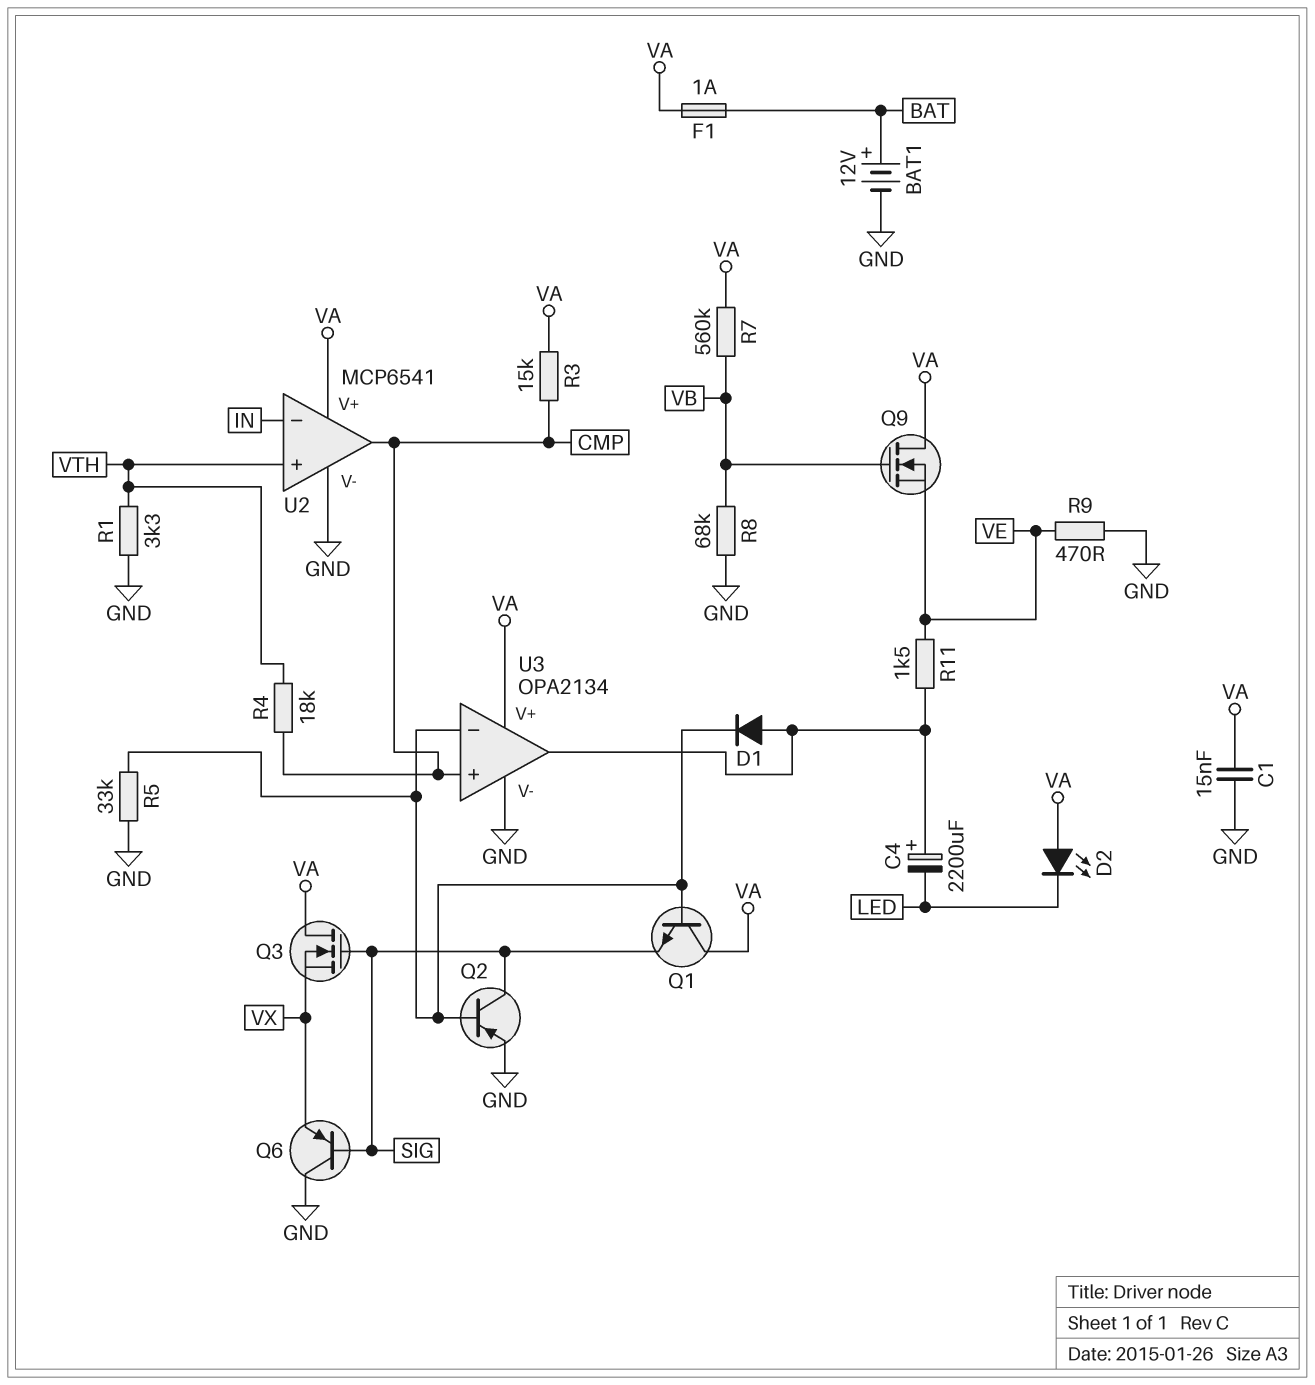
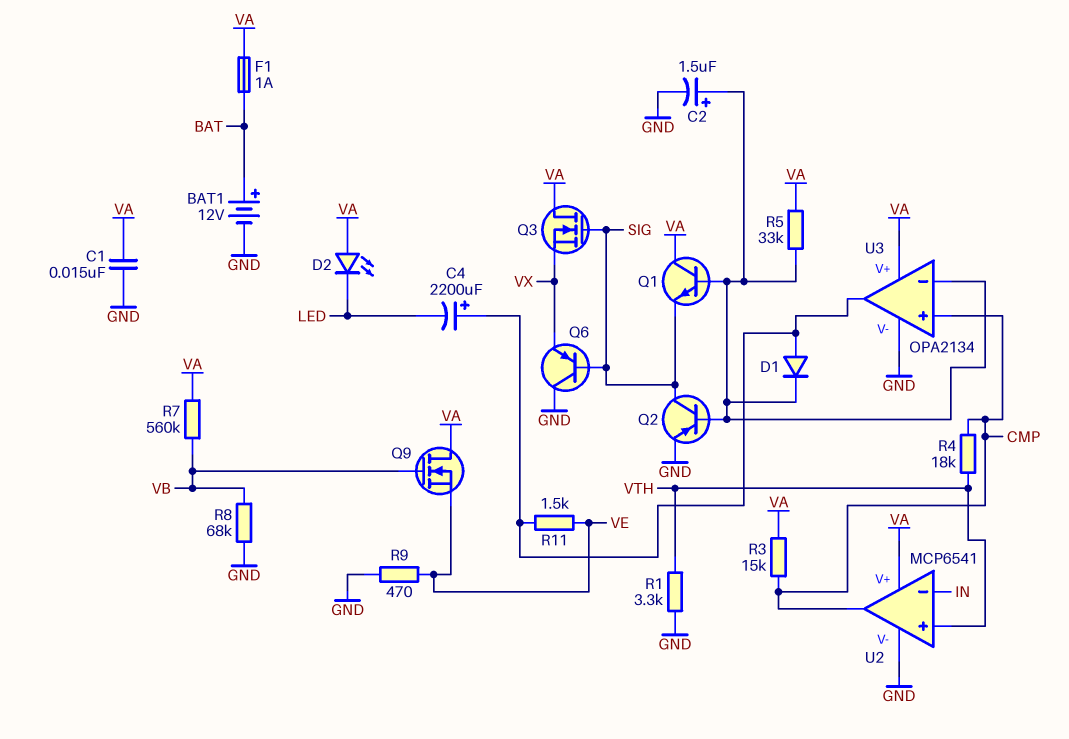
C2: none -> 1.5uF (plus U3/in-, minus GND)
R5: 33k (GND, U3/in-) -> 33k (U3/in-, VA)

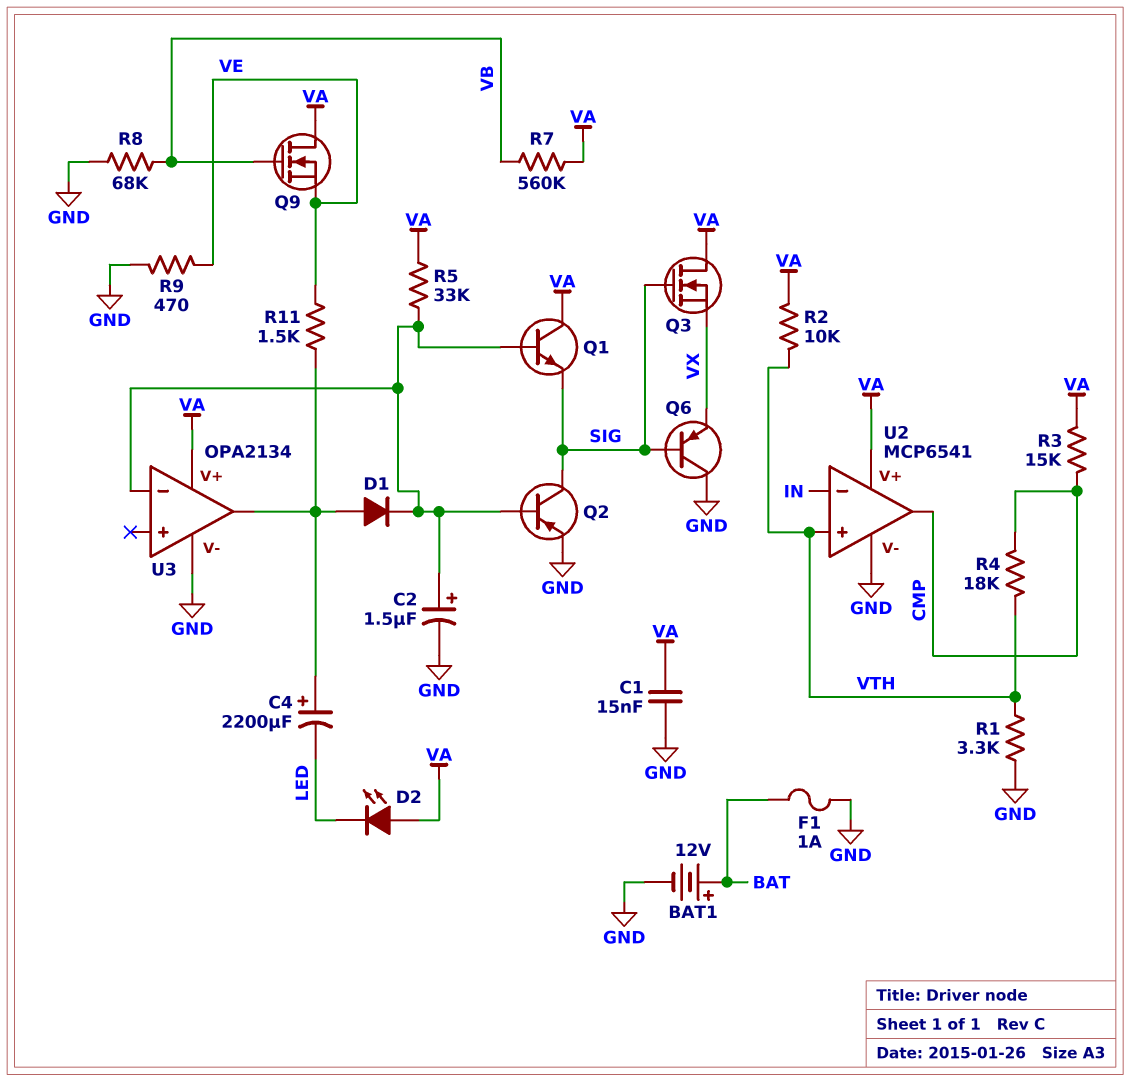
F1: 1A (BAT, VA) -> 1A (BAT, GND)
R2: none -> 10k (VA, VTH)
U3 pin in+: CMP -> none

